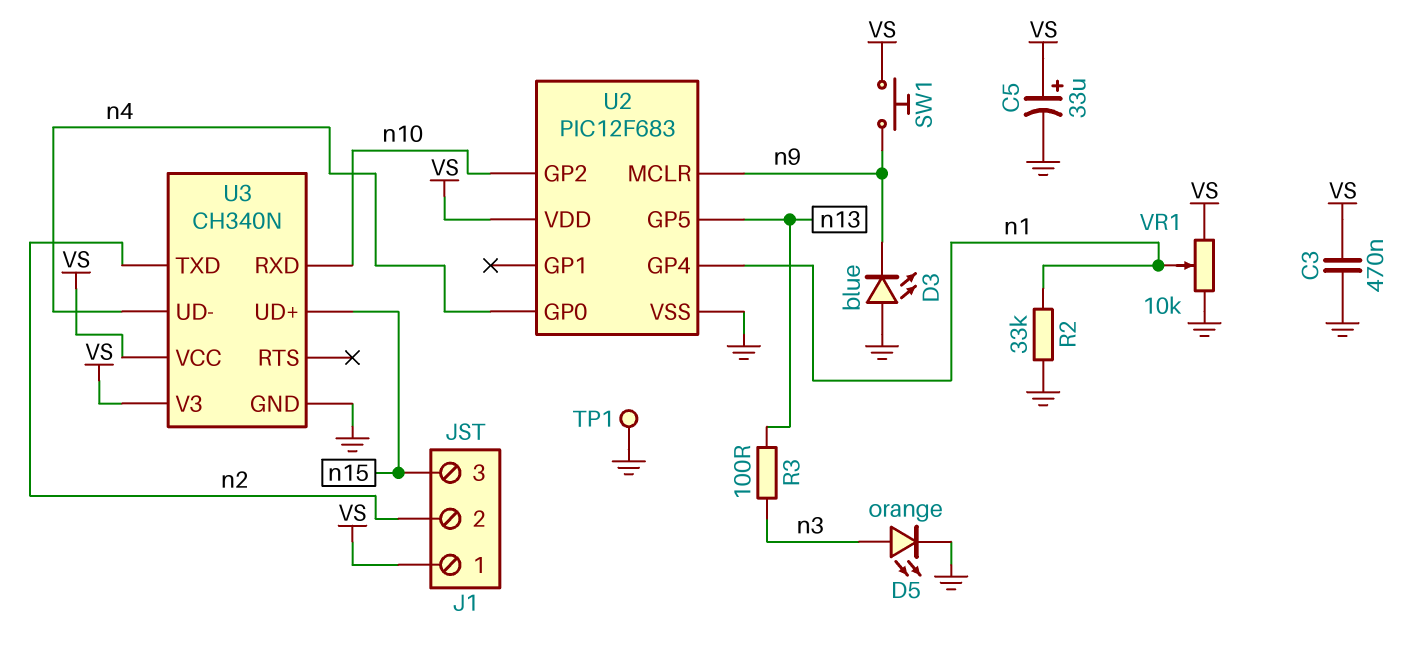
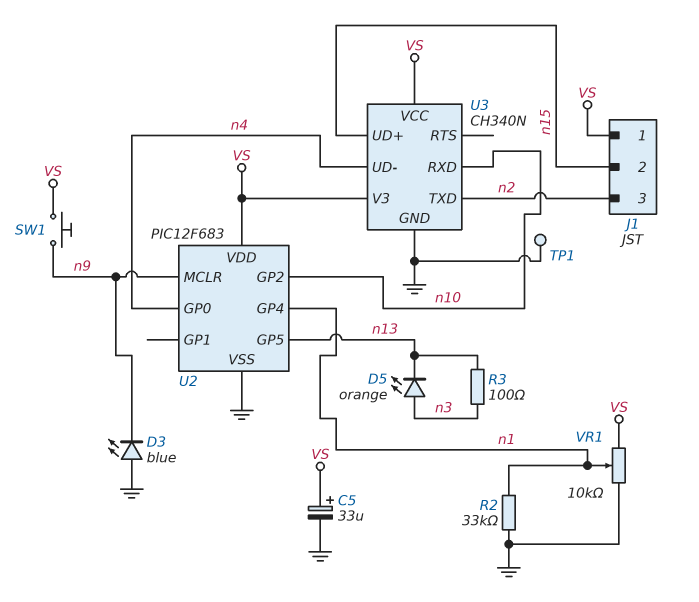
C3: 470nF (GND, VS) -> none
D5: LED orange (A n3, K GND) -> LED orange (A n3, K n13)
J1 pin 2: n2 -> n15
J1 pin 3: n15 -> n2

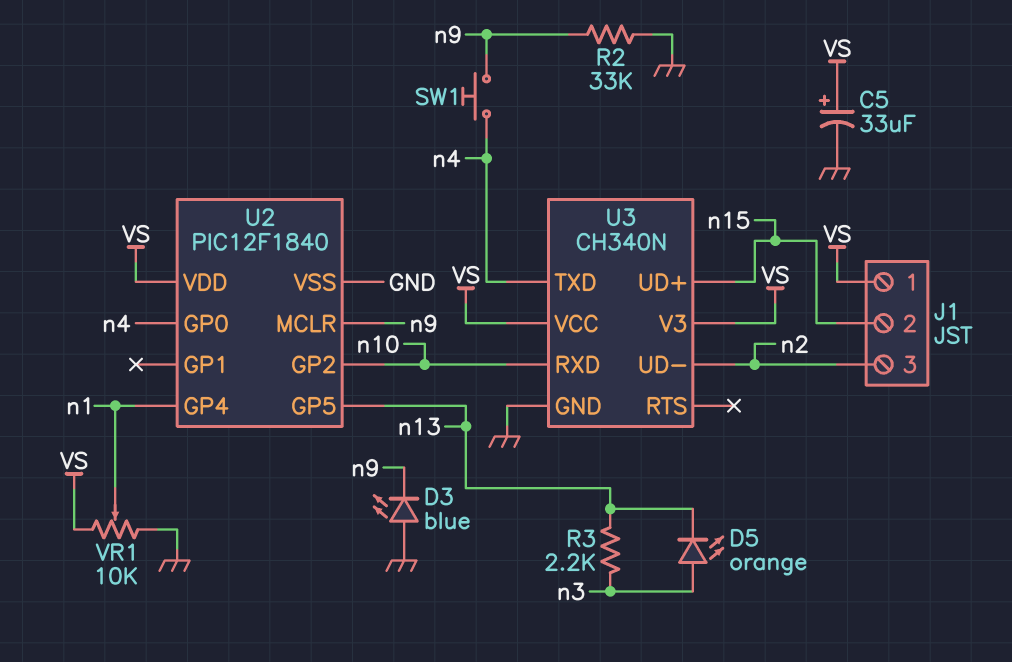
R2: 33k (GND, n1) -> 33k (GND, n9)
R3: 100 (n3, n13) -> 2.2k (n3, n13)
SW1: button (VS, n9) -> button (n4, n9)
TP1: test point (GND) -> none
U2: PIC12F683 -> PIC12F1840
U3 pin TXD: n2 -> n4
U3 pin UD-: n4 -> n2

